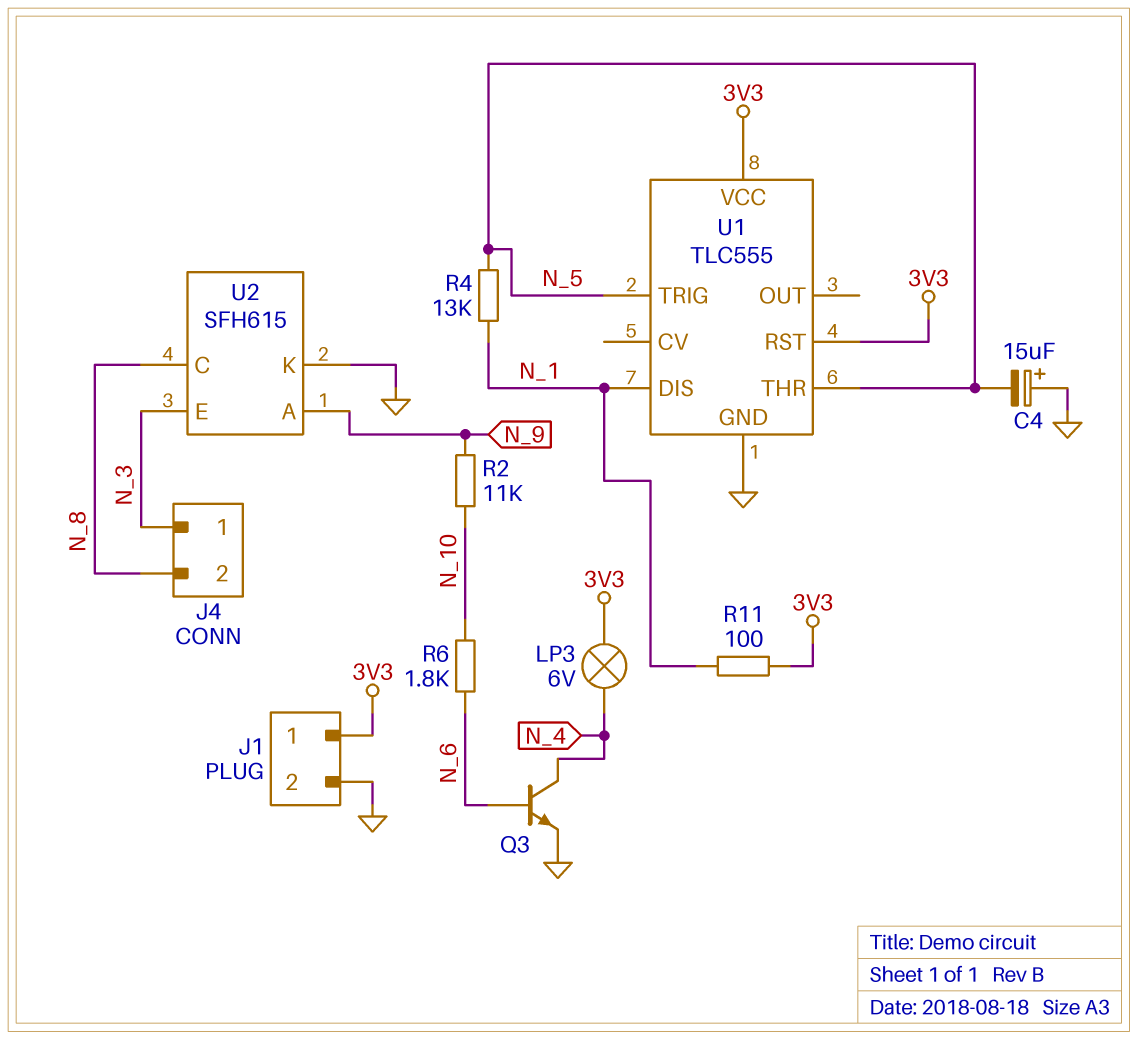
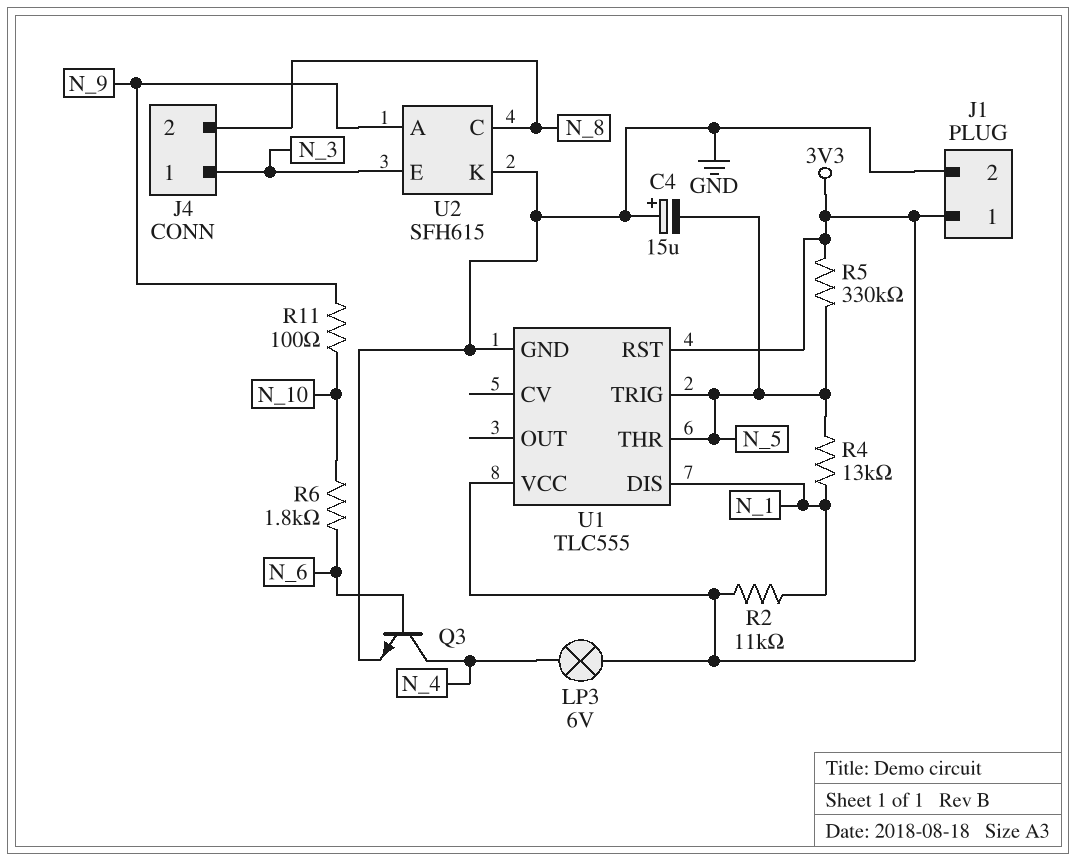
R2: 11k (N_9, N_10) -> 11k (3V3, N_1)
R5: none -> 330k (3V3, N_5)
R11: 100 (3V3, N_1) -> 100 (N_9, N_10)

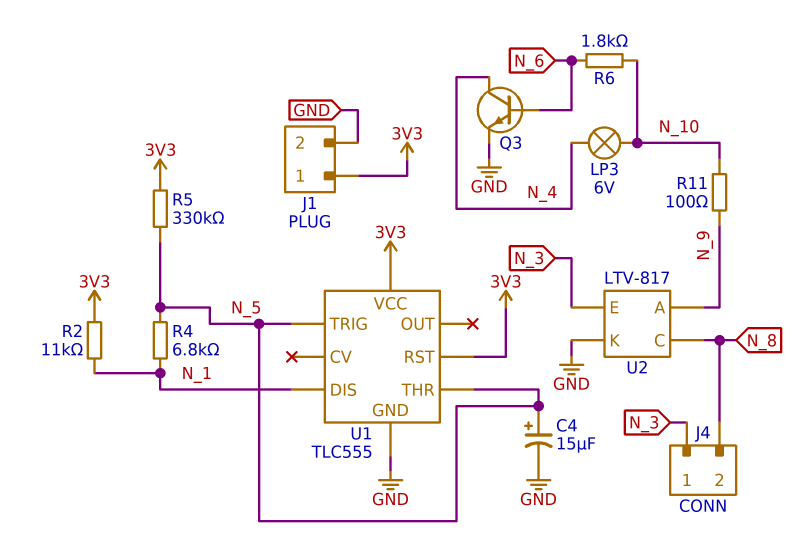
C4: 15uF (plus GND, minus N_5) -> 15uF (plus N_5, minus GND)
LP3: lamp 6V (3V3, N_4) -> lamp 6V (N_4, N_10)
R4: 13k (N_1, N_5) -> 6.8k (N_1, N_5)
U2: SFH615 -> LTV-817

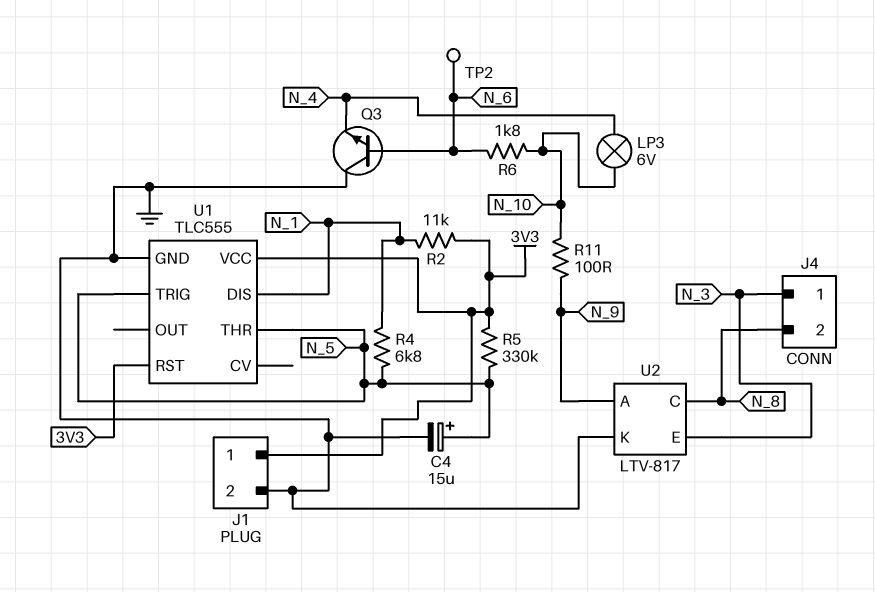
Q3: NPN (B N_6, C N_4, E GND) -> NPN (B N_6, C GND, E N_4)
TP2: none -> test point (N_6)

